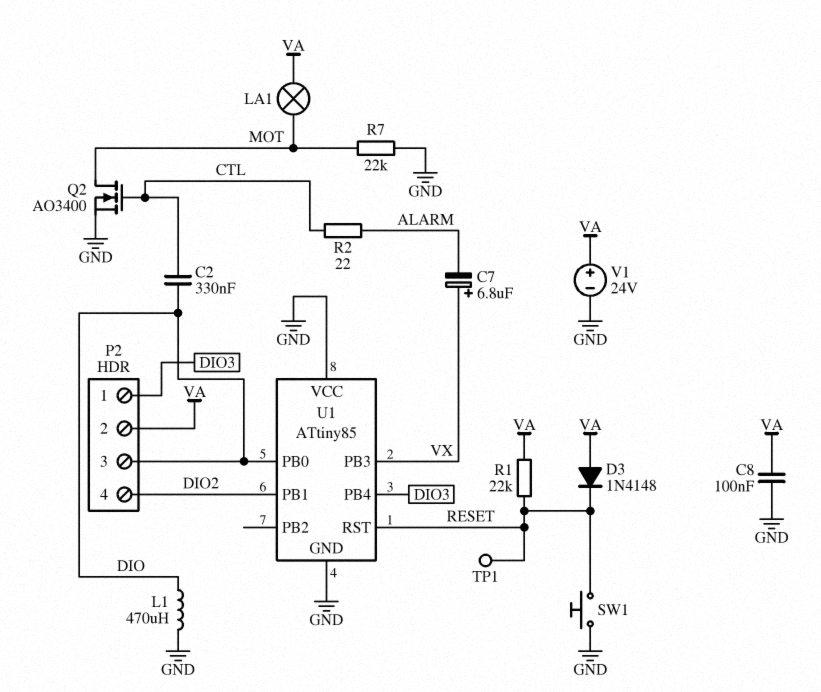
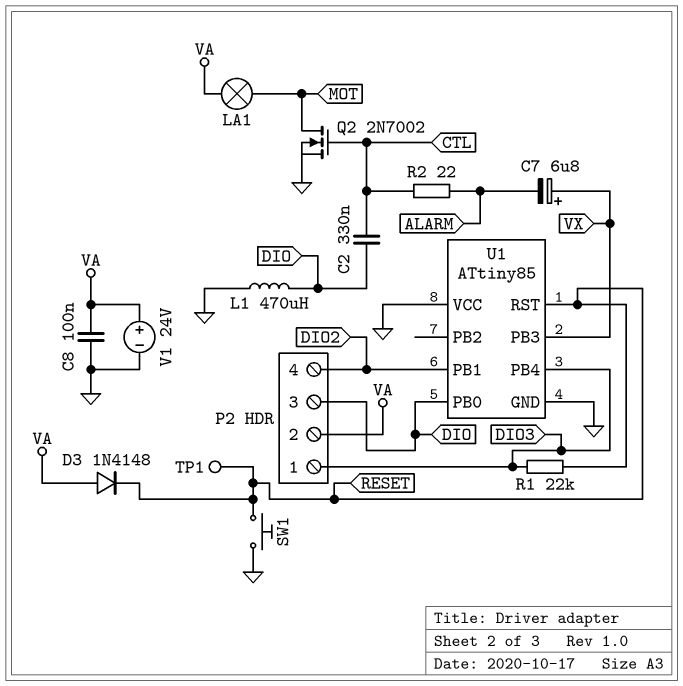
Q2: NMOS AO3400 (G CTL, D MOT, S GND) -> NMOS 2N7002 (G CTL, D MOT, S GND)
R1: 22k (RESET, VA) -> 22k (DIO3, RESET)
R7: 22k (GND, MOT) -> none

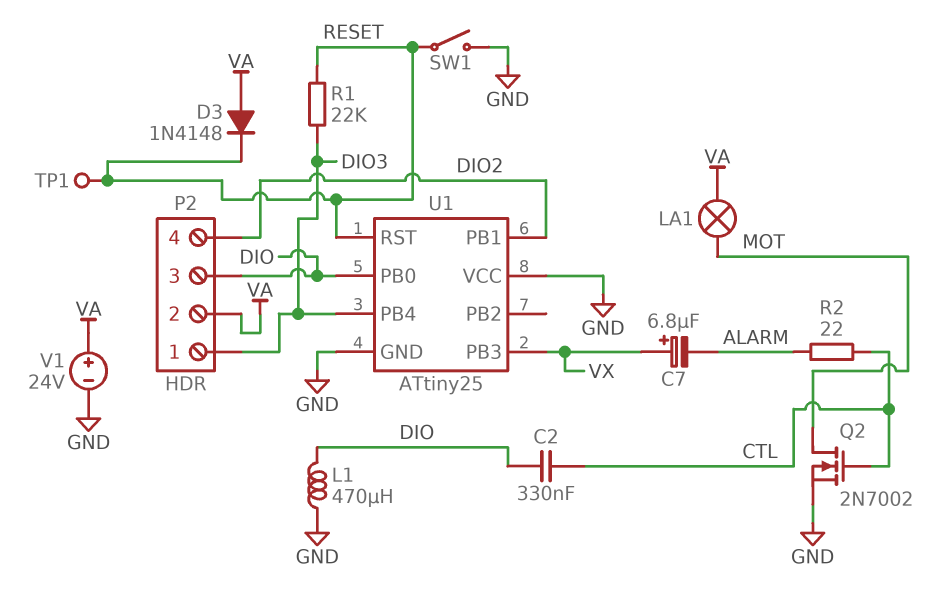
C8: 100nF (GND, VA) -> none
SW1: button (GND, RESET) -> switch (GND, RESET)
U1: ATtiny85 -> ATtiny25

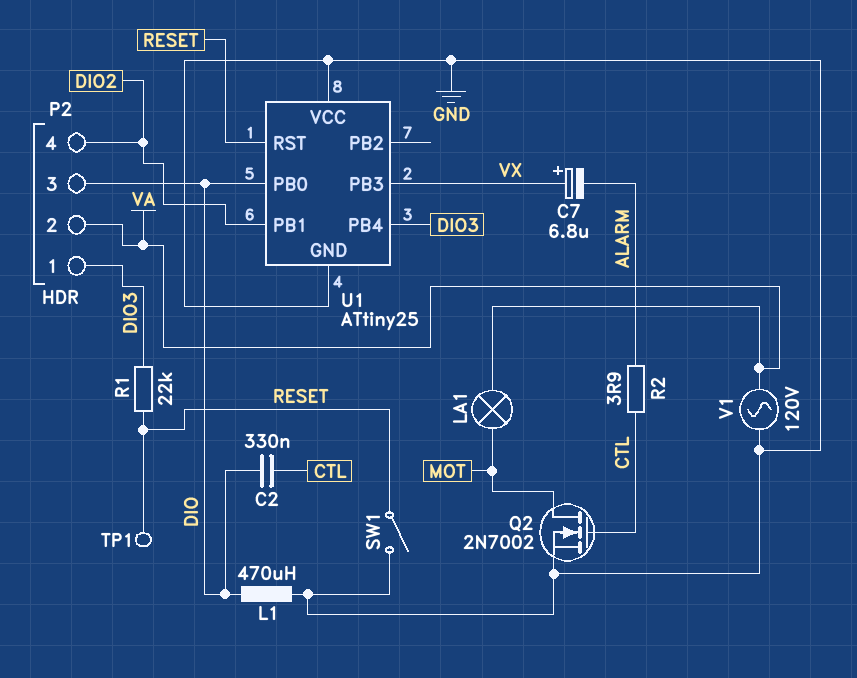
D3: diode 1N4148 (A VA, K RESET) -> none
R2: 22 (ALARM, CTL) -> 3.9 (ALARM, CTL)
V1: 24V (plus VA, minus GND) -> AC 120V (GND, VA)

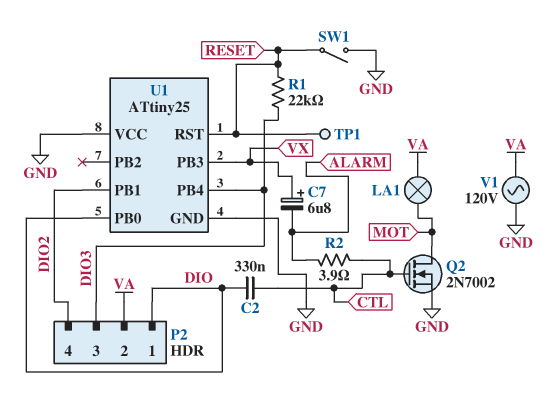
L1: 470uH (DIO, GND) -> none
P2 pin 1: DIO3 -> DIO
P2 pin 3: DIO -> DIO3

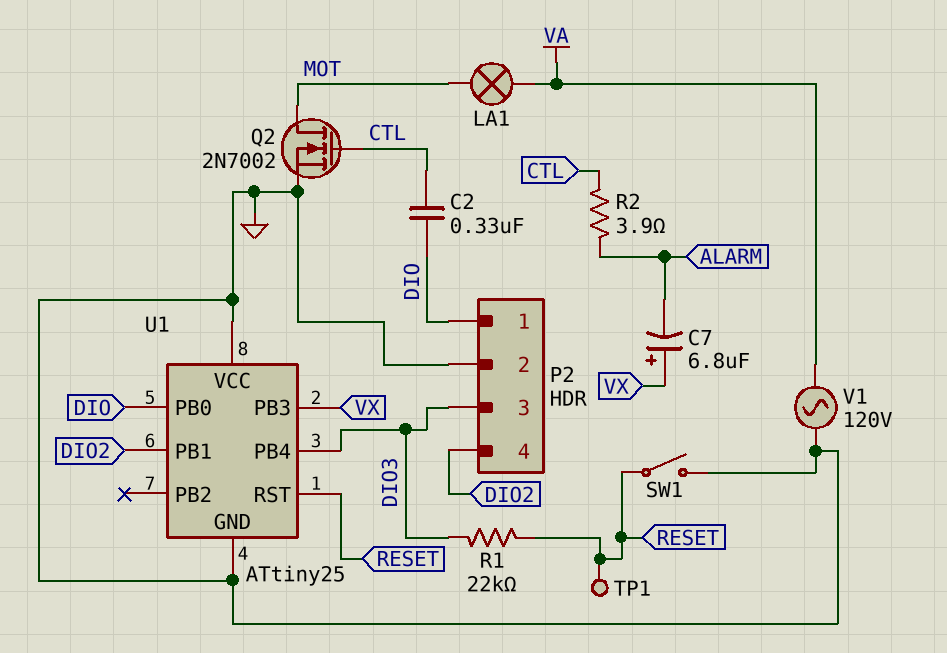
P2 pin 2: VA -> GND

